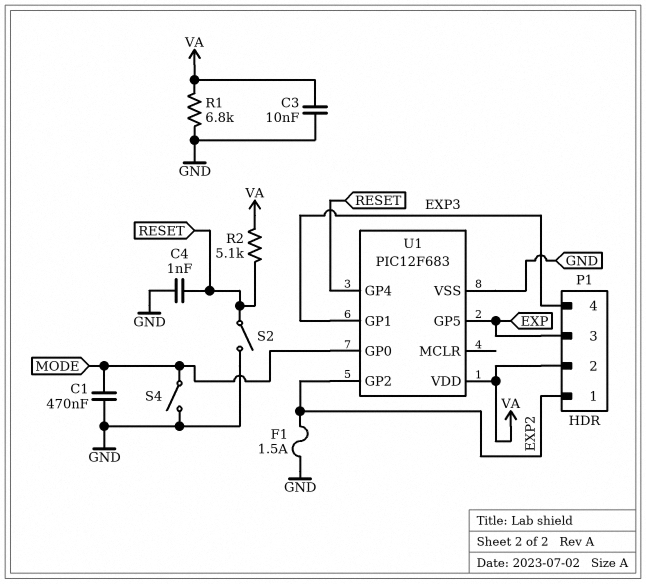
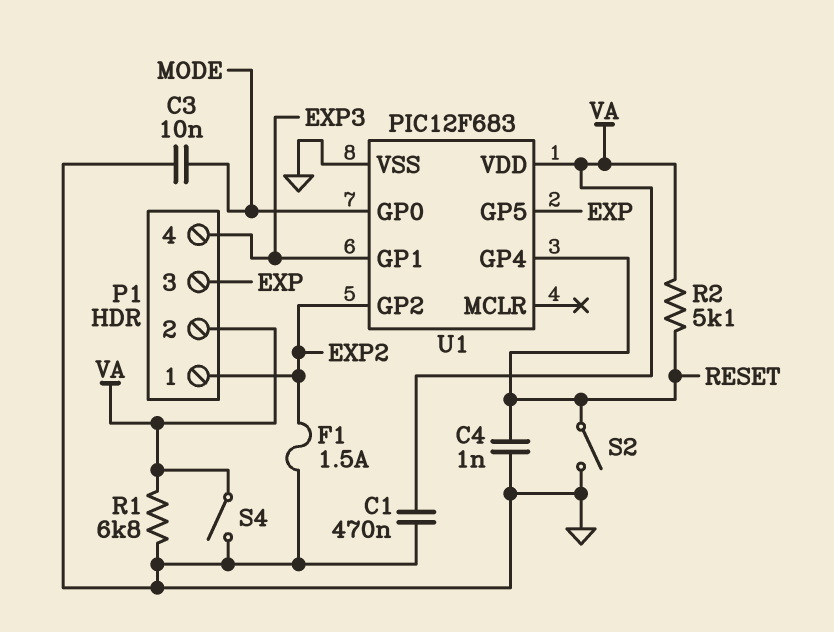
C1: 470nF (GND, MODE) -> 470nF (GND, VA)
C3: 10nF (GND, VA) -> 10nF (GND, MODE)
S4: switch (GND, MODE) -> switch (GND, VA)

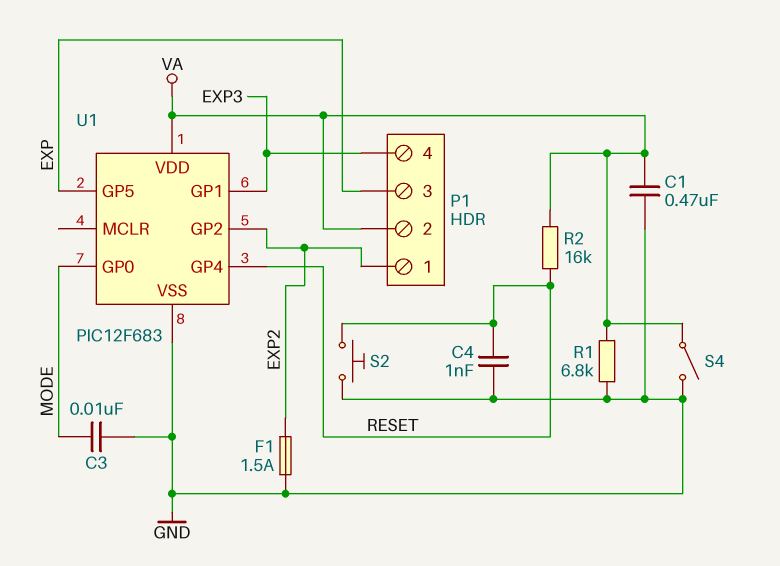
R2: 5.1k (RESET, VA) -> 16k (RESET, VA)
S2: switch (GND, RESET) -> button (GND, RESET)

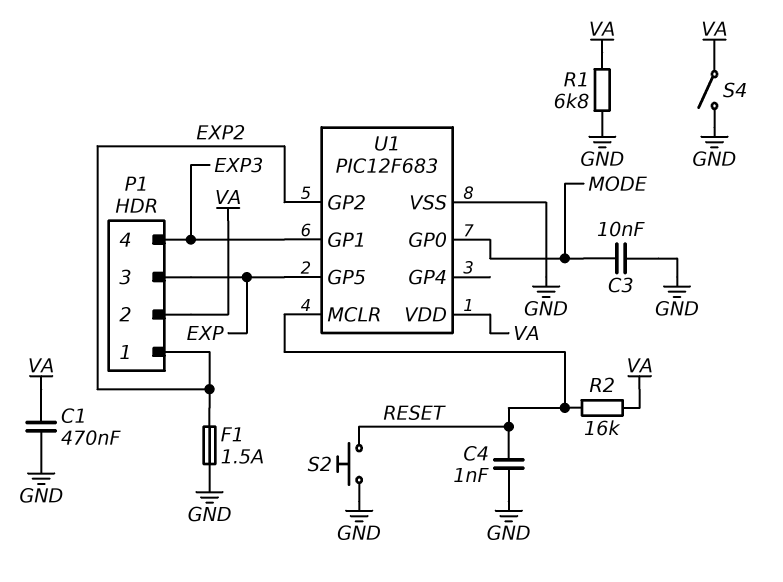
U1 pin GP4: RESET -> none
U1 pin MCLR: none -> RESET

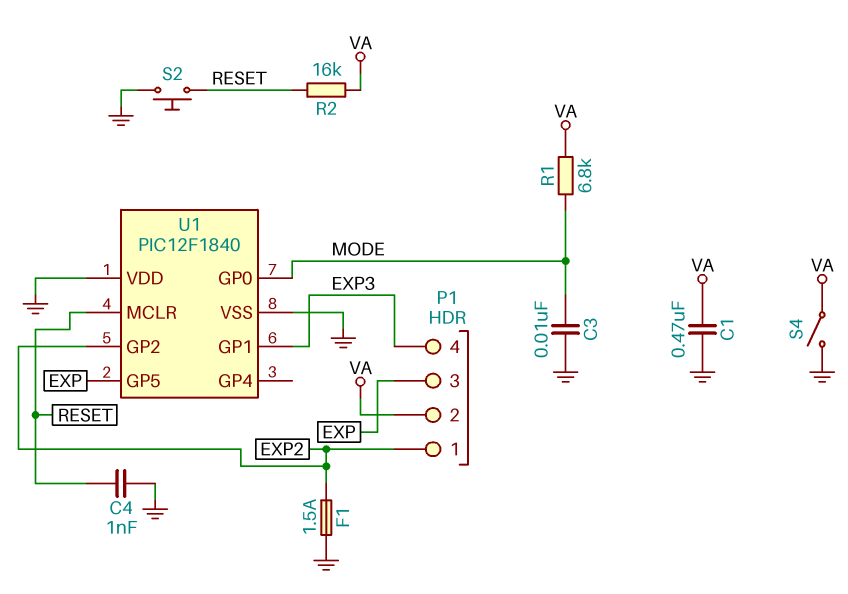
R1: 6.8k (GND, VA) -> 6.8k (MODE, VA)
U1: PIC12F683 -> PIC12F1840
U1 pin VDD: VA -> GND

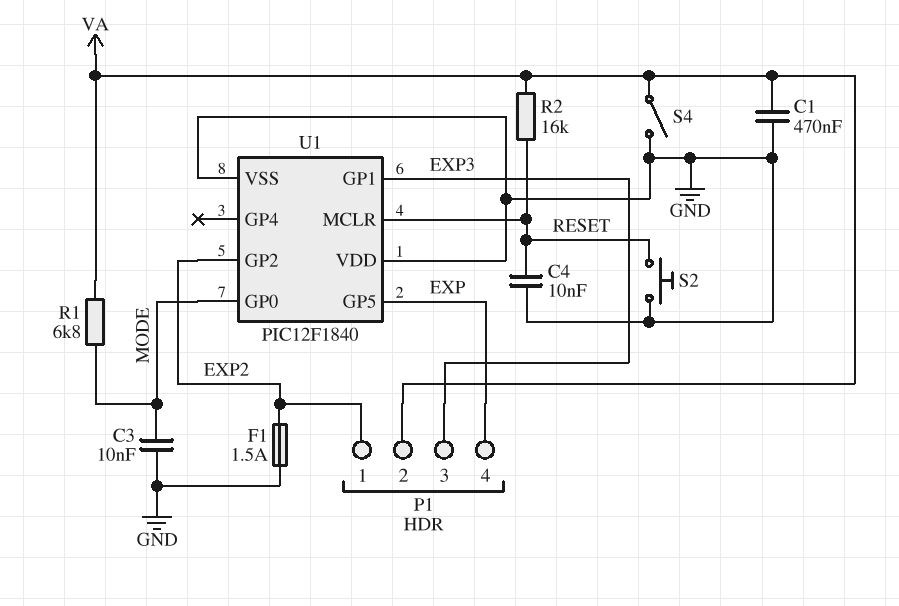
C4: 1nF (GND, RESET) -> 10nF (GND, RESET)
P1 pin 3: EXP -> EXP3
P1 pin 4: EXP3 -> EXP

